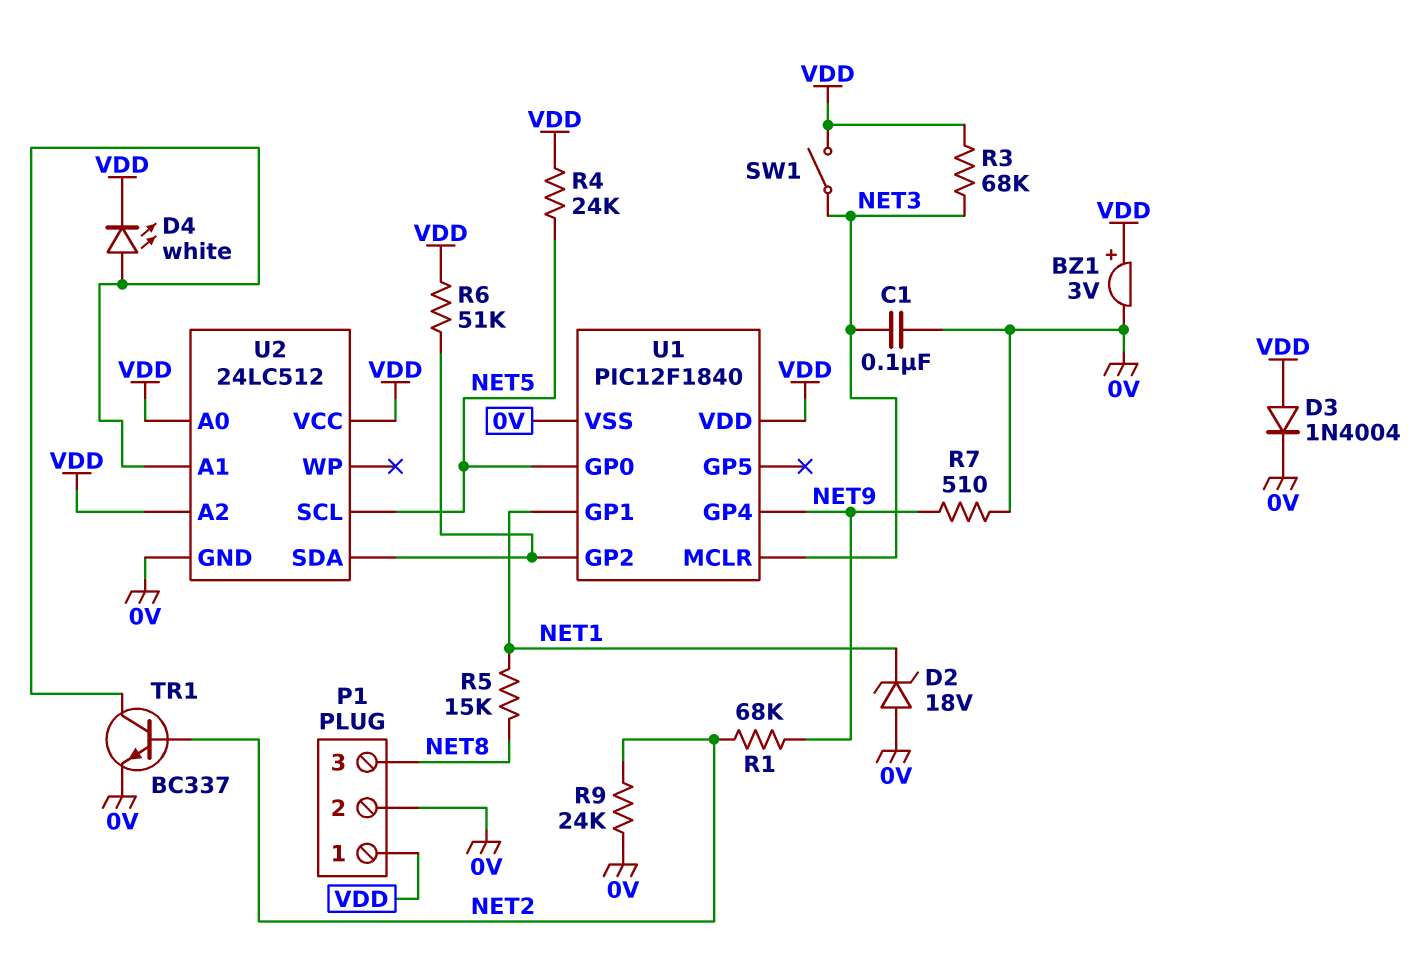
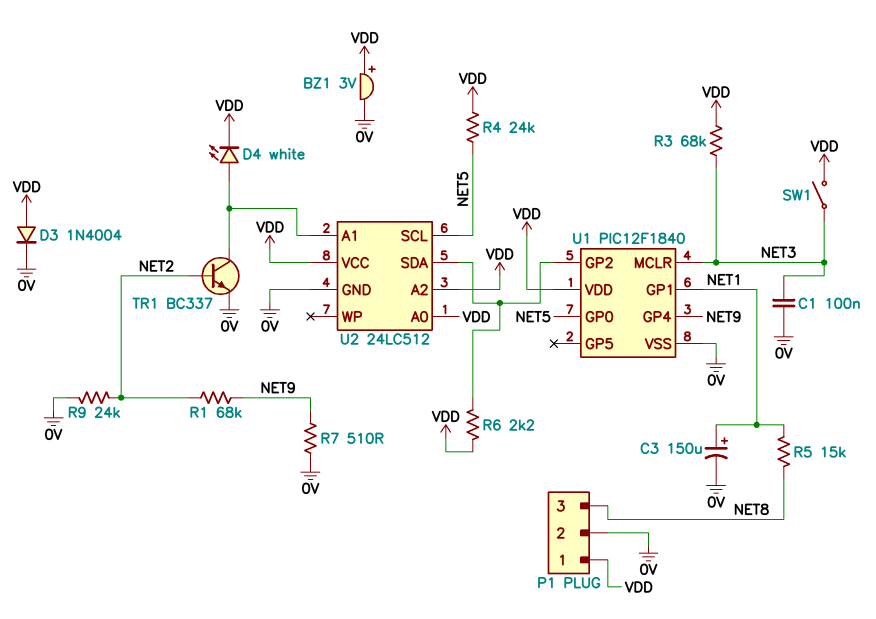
C3: none -> 150uF (plus NET1, minus 0V)
D2: zener 18V (A 0V, K NET1) -> none
R6: 51k (U1/GP2, VDD) -> 2.2k (U1/GP2, VDD)

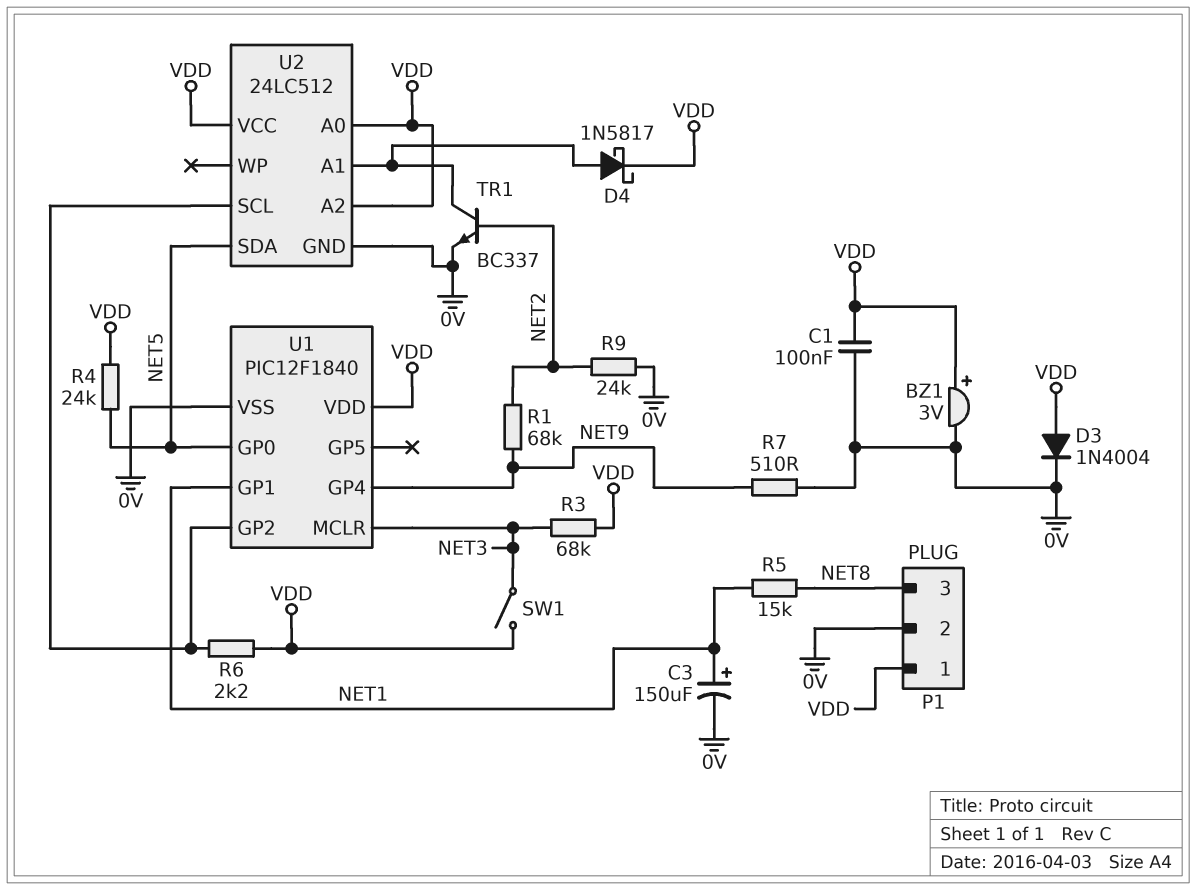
C1: 100nF (0V, NET3) -> 100nF (0V, VDD)
D4: LED white (A U2/A1, K VDD) -> schottky 1N5817 (A U2/A1, K VDD)
U2 pin SCL: NET5 -> U1/GP2
U2 pin SDA: U1/GP2 -> NET5

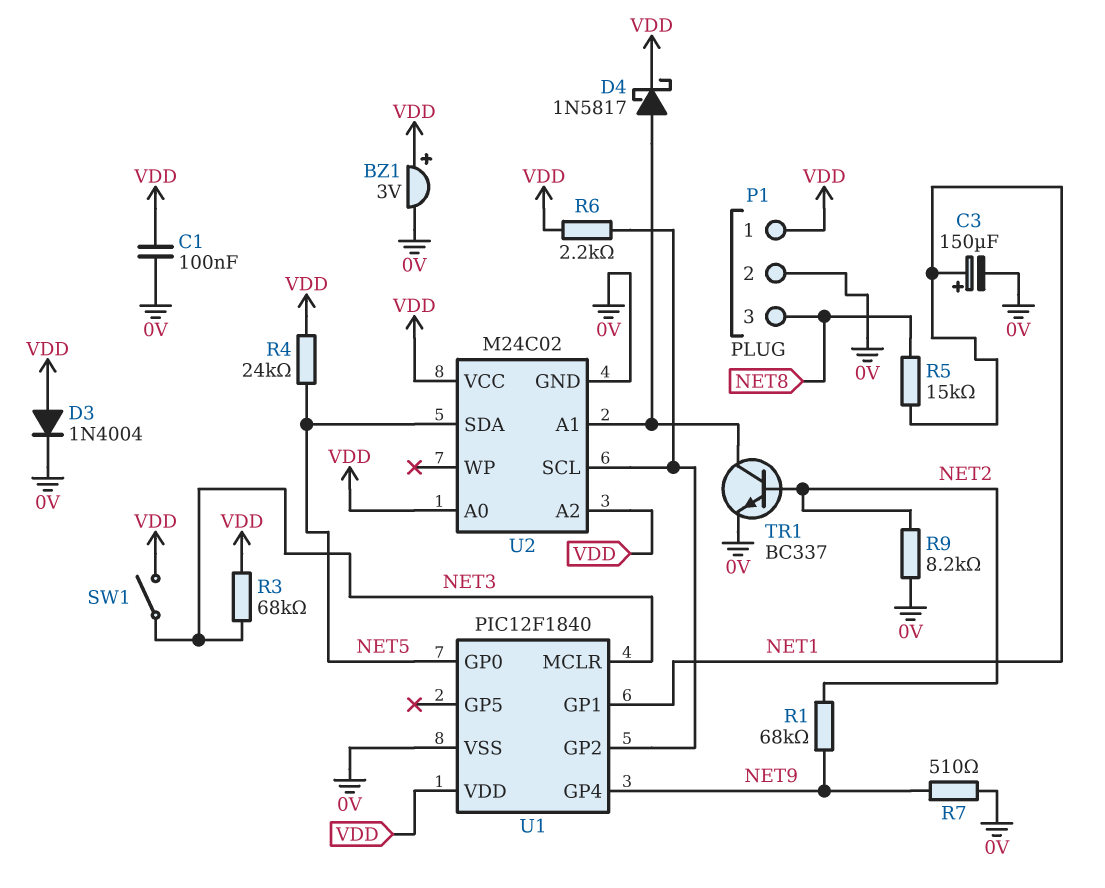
R9: 24k (0V, NET2) -> 8.2k (0V, NET2)
U2: 24LC512 -> M24C02

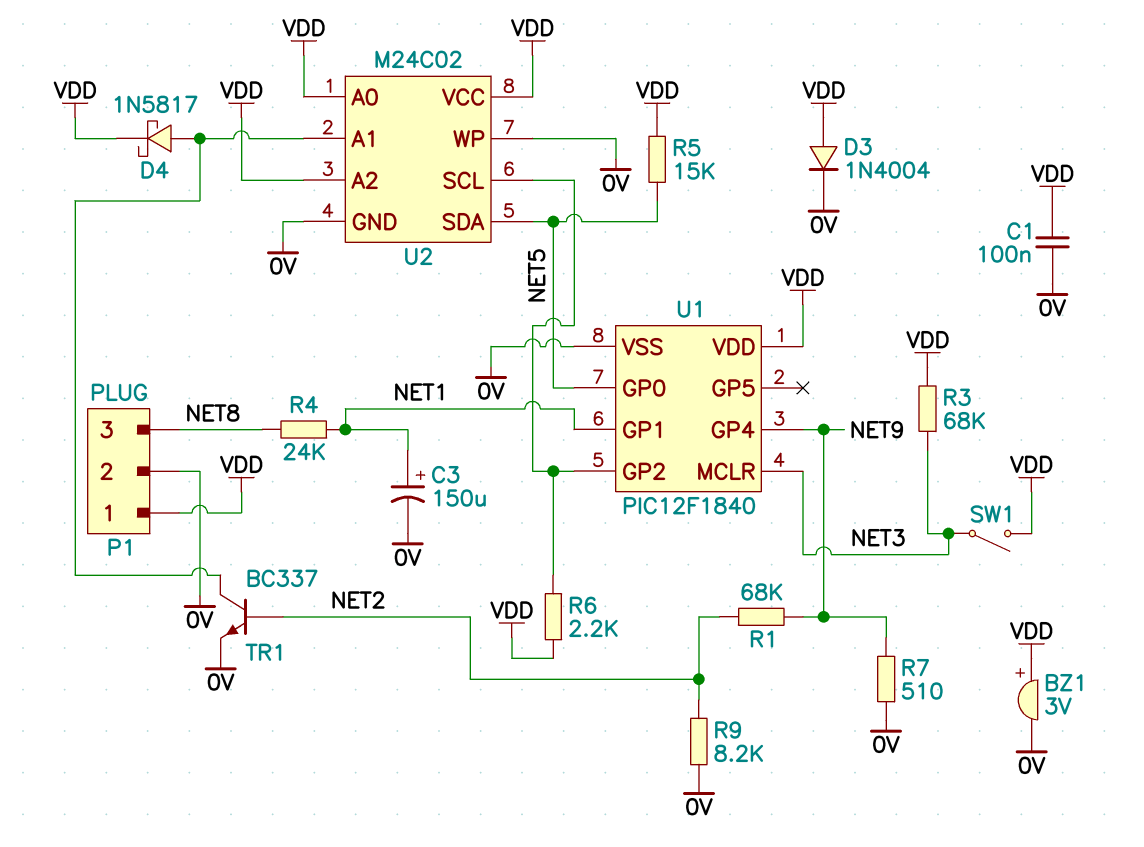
R4: 24k (NET5, VDD) -> 24k (NET1, NET8)
R5: 15k (NET1, NET8) -> 15k (NET5, VDD)
U2 pin WP: none -> 0V

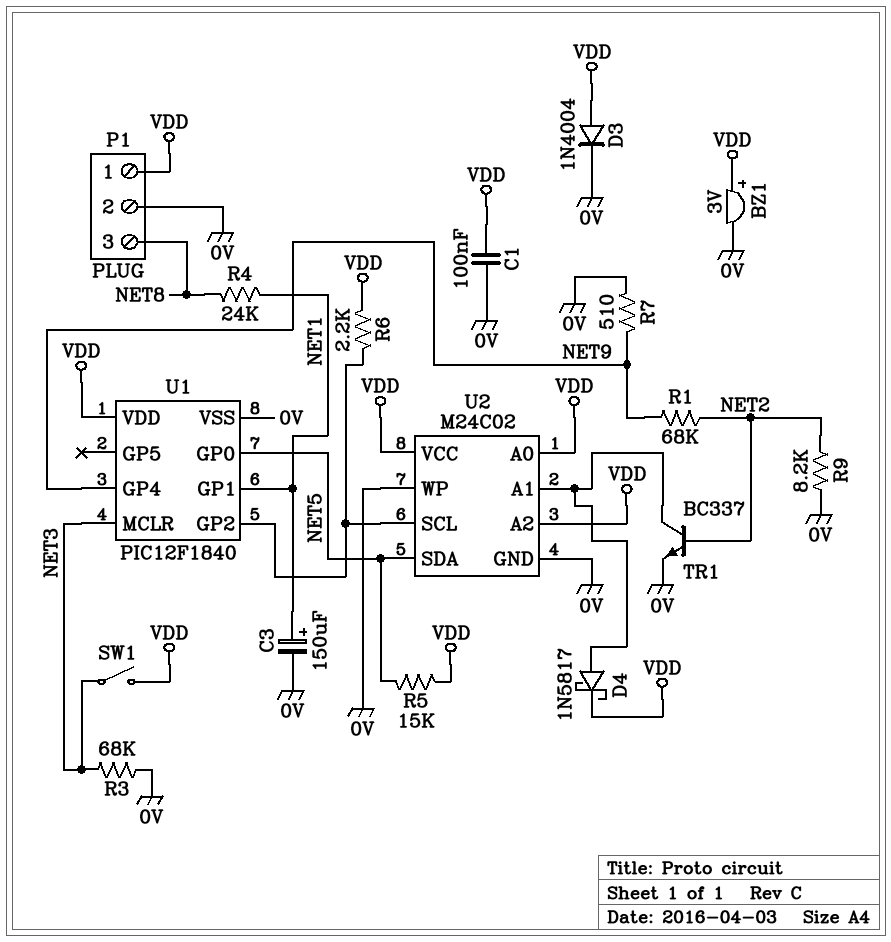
R3: 68k (NET3, VDD) -> 68k (0V, NET3)

